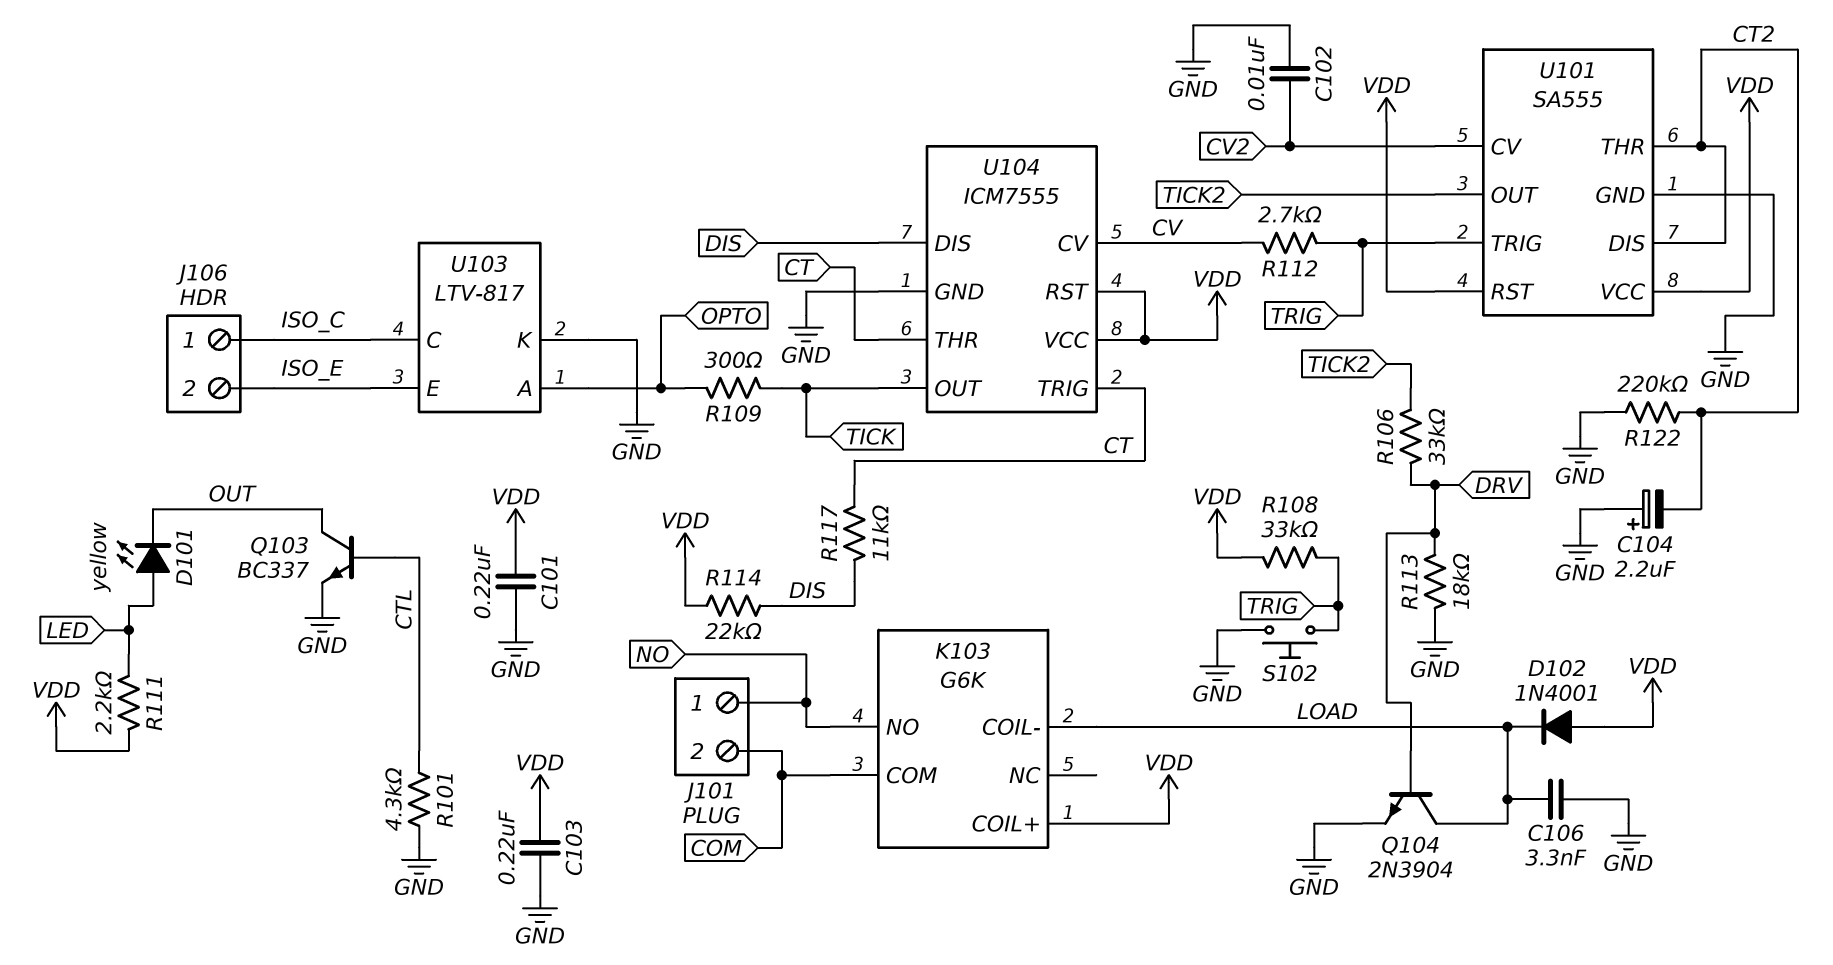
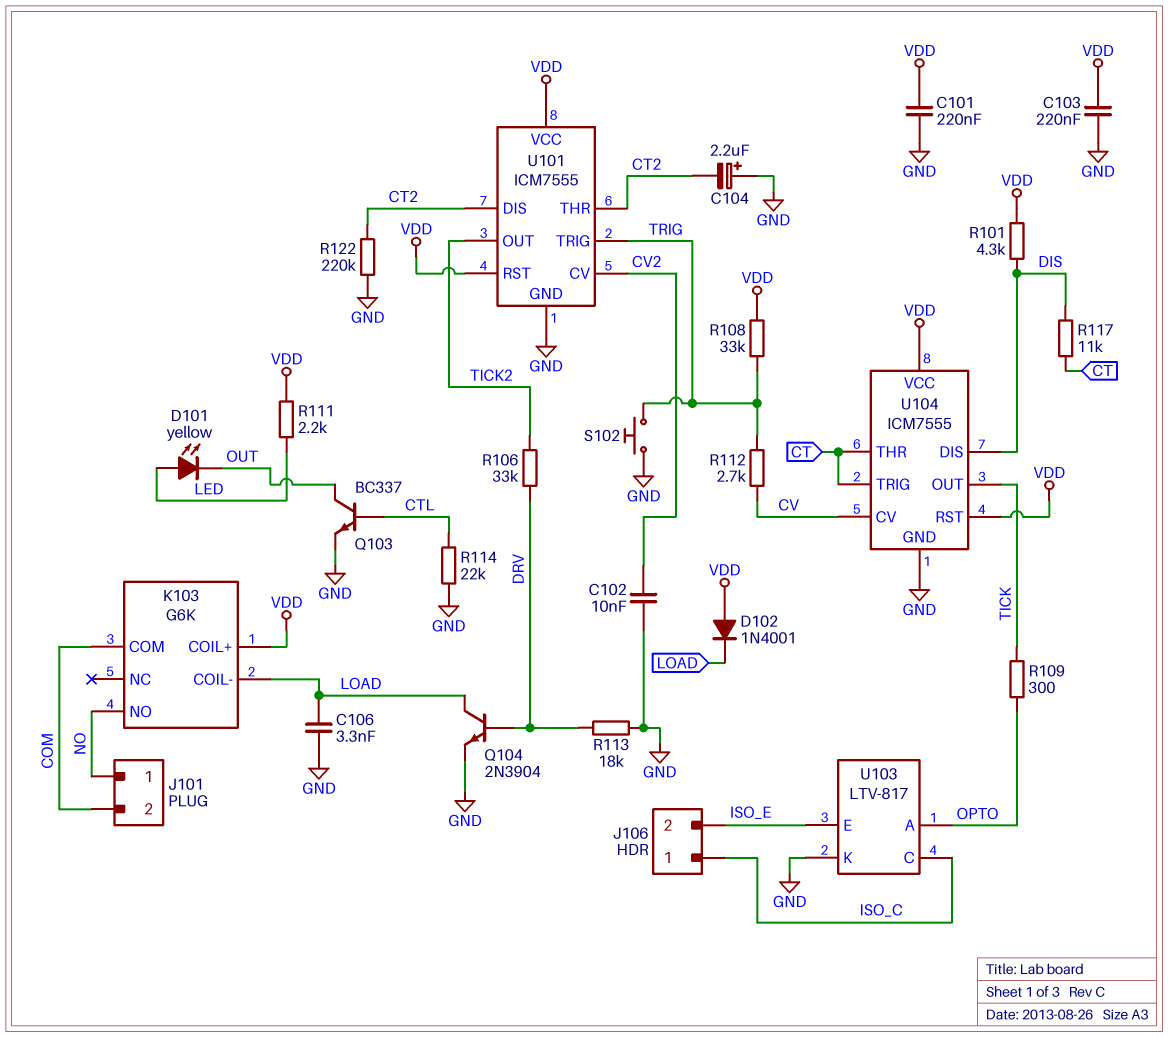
R101: 4.3k (CTL, GND) -> 4.3k (DIS, VDD)
R114: 22k (DIS, VDD) -> 22k (CTL, GND)
U101: SA555 -> ICM7555

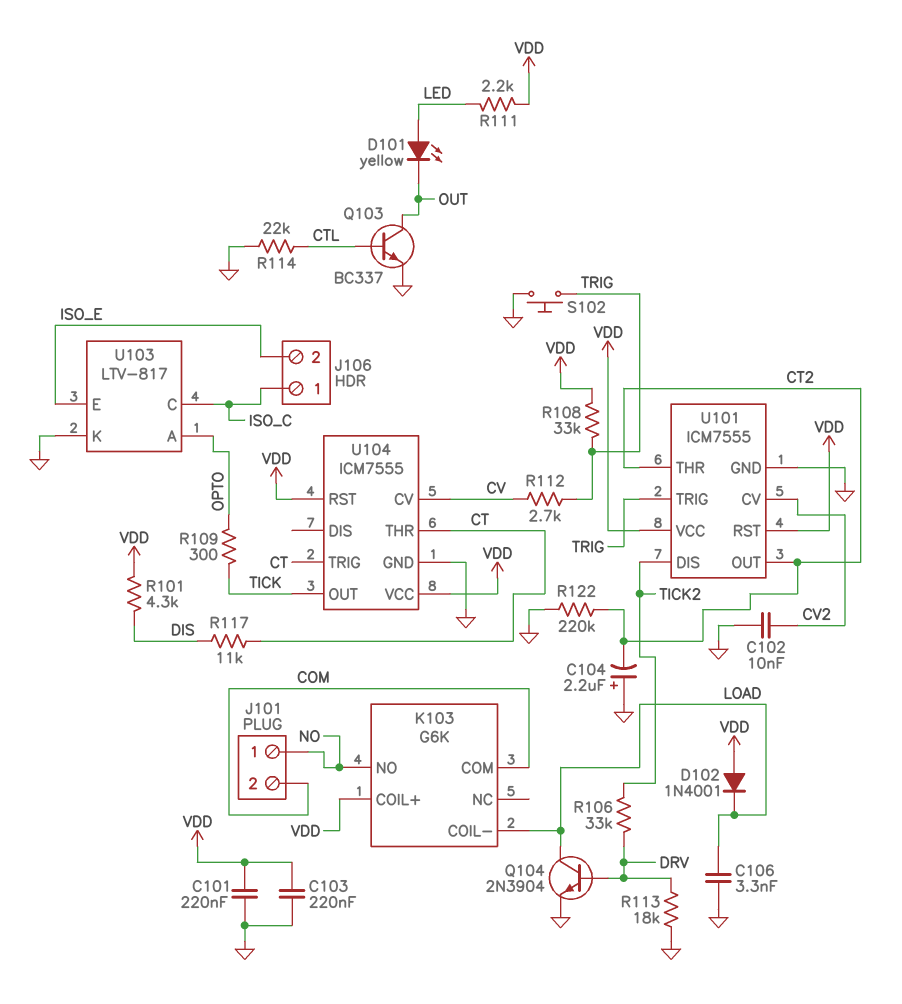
U101 pin DIS: CT2 -> TICK2
U101 pin OUT: TICK2 -> CT2
U104 pin DIS: DIS -> none

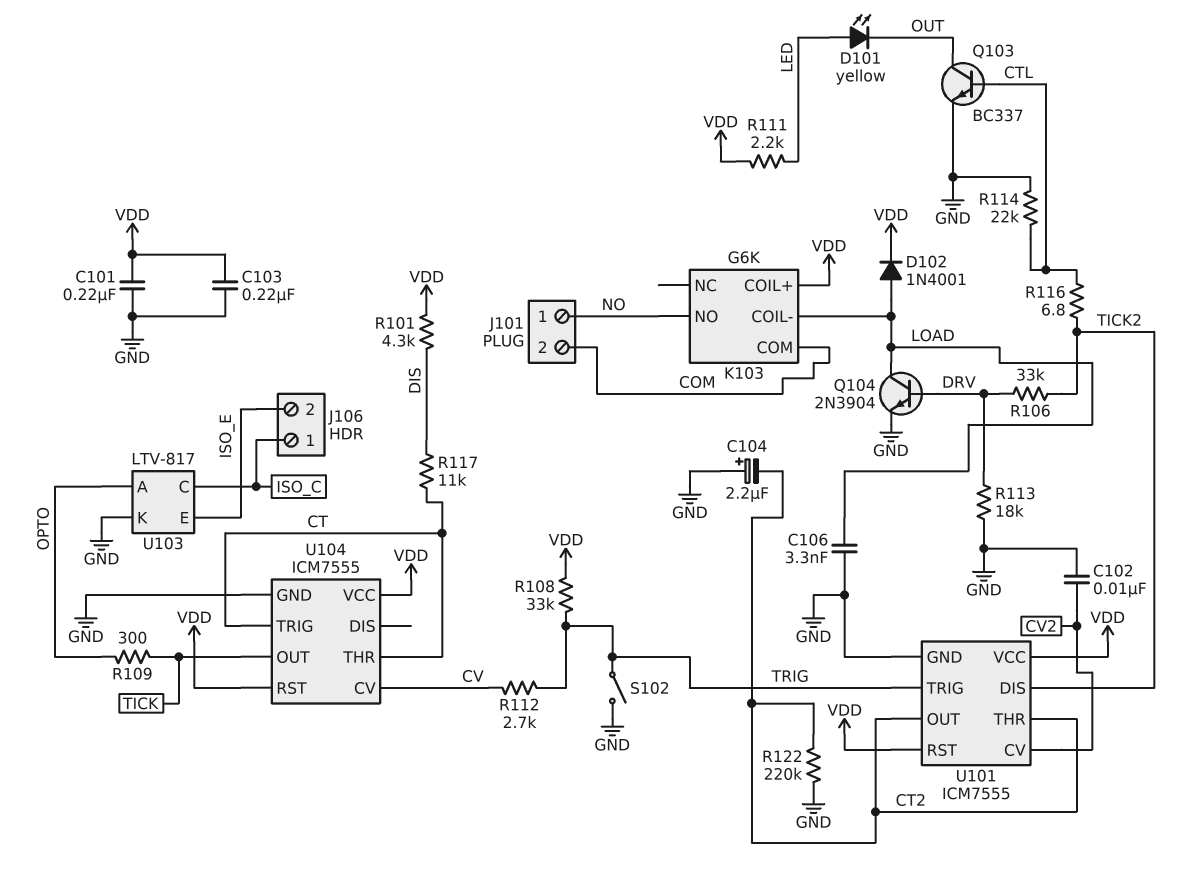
D102: diode 1N4001 (A VDD, K LOAD) -> diode 1N4001 (A LOAD, K VDD)
R116: none -> 6.8 (CTL, TICK2)
S102: button (GND, TRIG) -> switch (GND, TRIG)

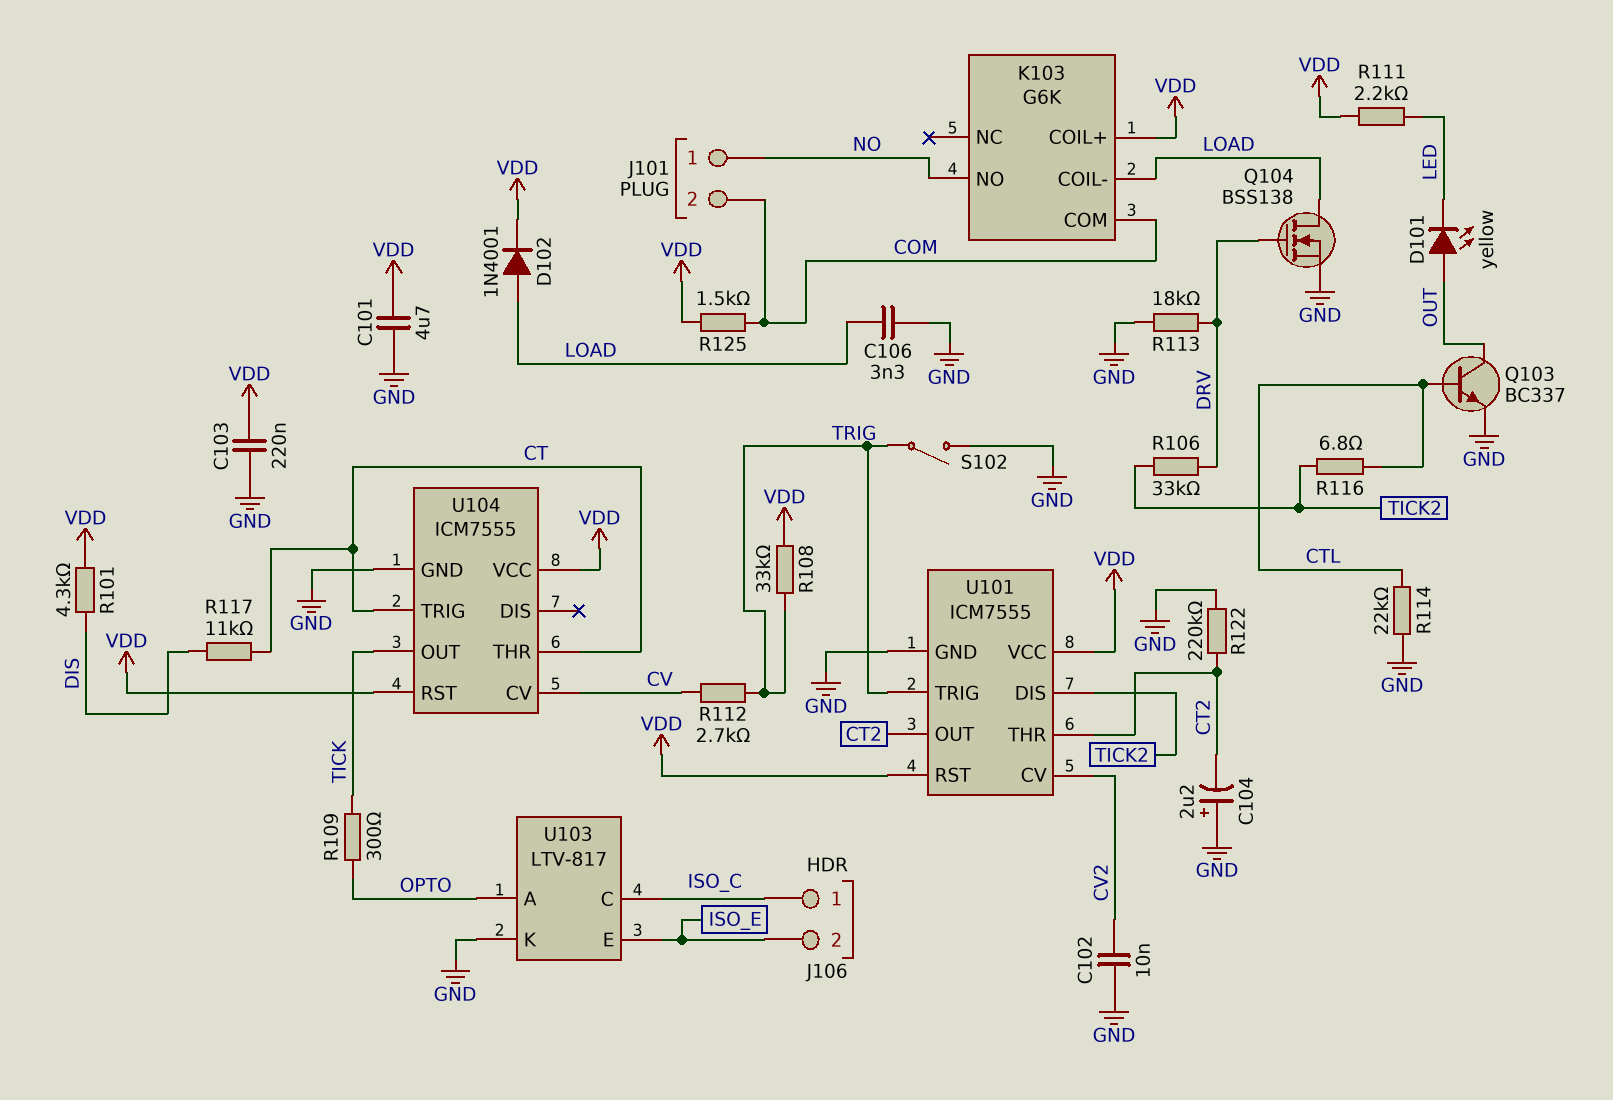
C101: 220nF (GND, VDD) -> 4.7uF (GND, VDD)
D101: LED yellow (A LED, K OUT) -> LED yellow (A OUT, K LED)
Q104: NPN 2N3904 (B DRV, C LOAD, E GND) -> NMOS BSS138 (G DRV, D LOAD, S GND)
R125: none -> 1.5k (COM, VDD)

